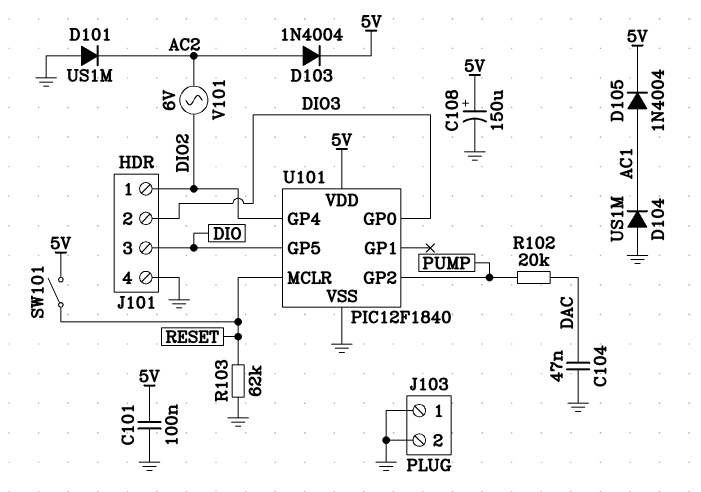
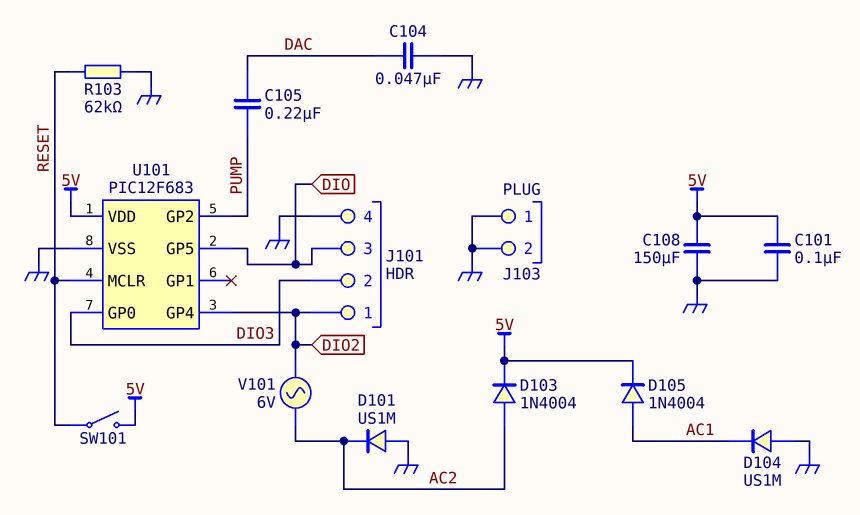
C105: none -> 220nF (DAC, PUMP)
C108: 150uF (plus 5V, minus GND) -> 150uF (5V, GND)
R102: 20k (DAC, PUMP) -> none
U101: PIC12F1840 -> PIC12F683

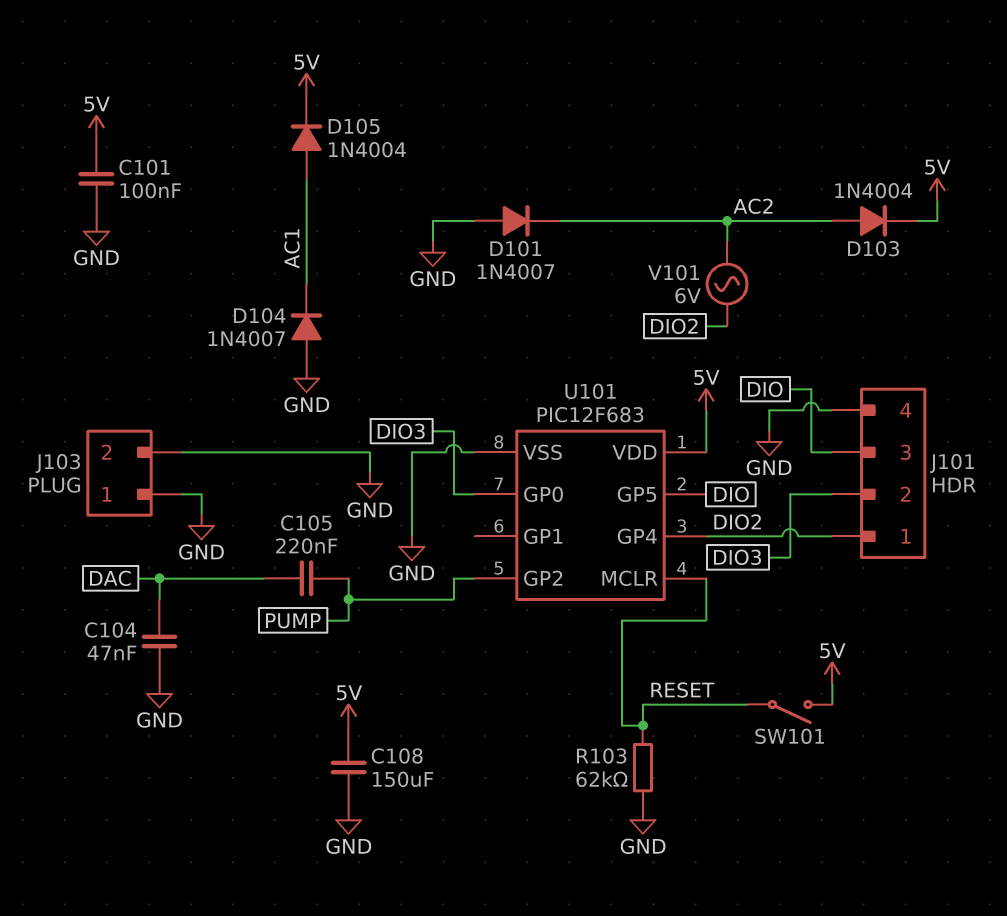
D101: diode US1M (A GND, K AC2) -> diode 1N4007 (A GND, K AC2)
D104: diode US1M (A GND, K AC1) -> diode 1N4007 (A GND, K AC1)

